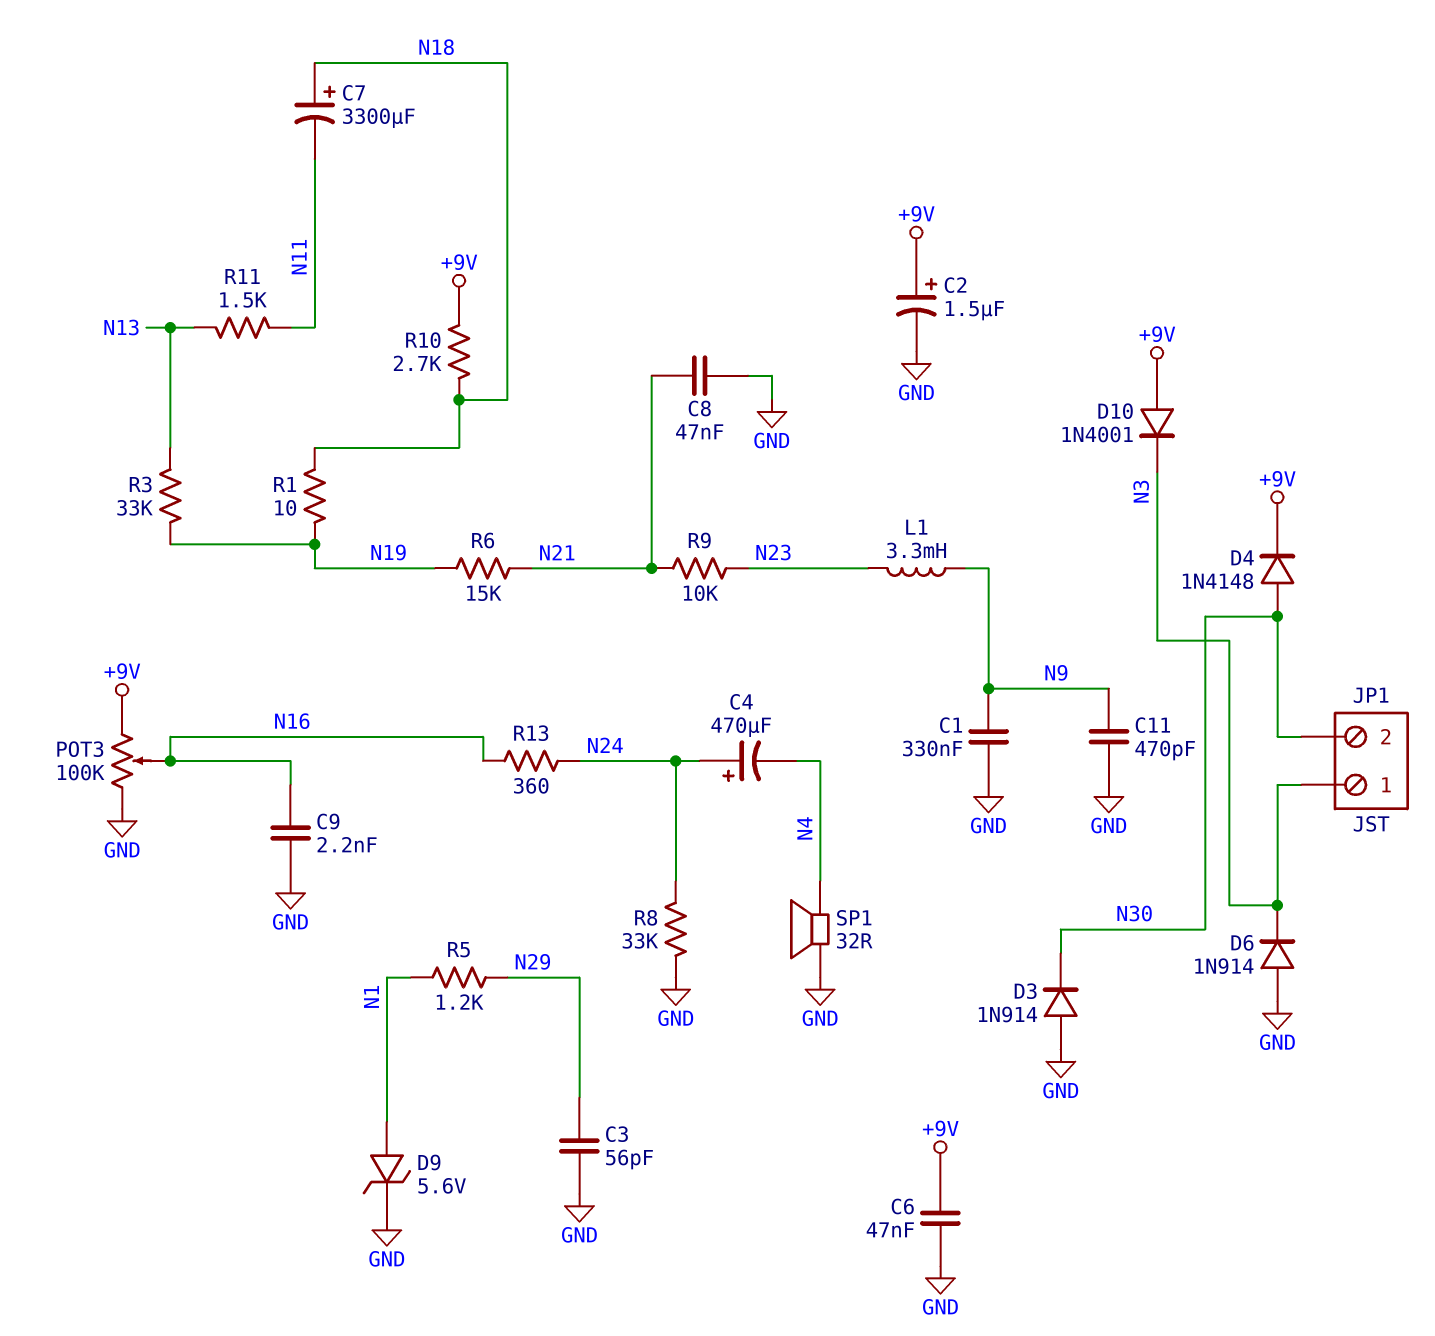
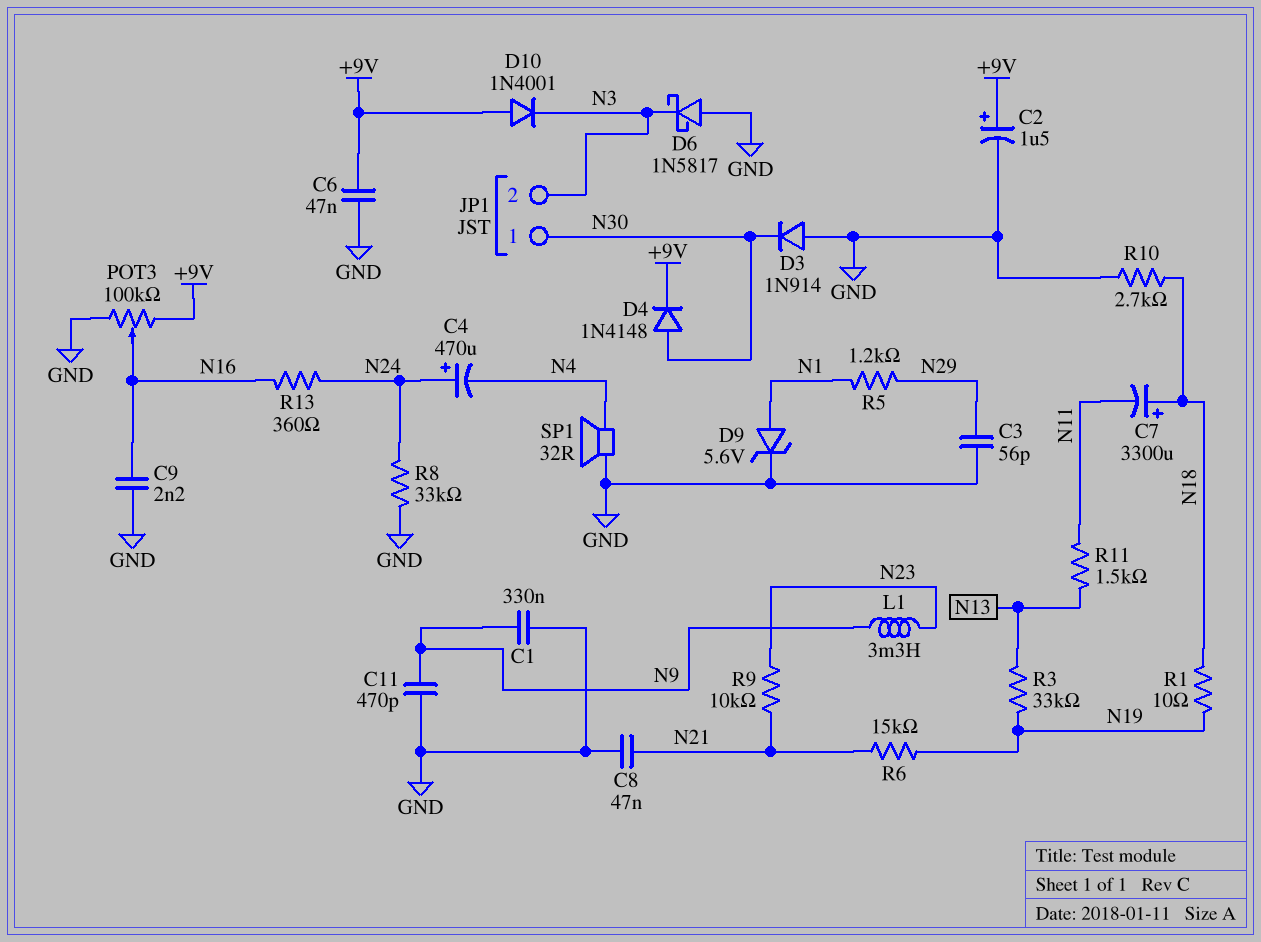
D6: diode 1N914 (A GND, K N3) -> schottky 1N5817 (A GND, K N3)
JP1 pin 1: N3 -> N30
JP1 pin 2: N30 -> N3
R10: 2.7k (+9V, N18) -> 2.7k (GND, N18)

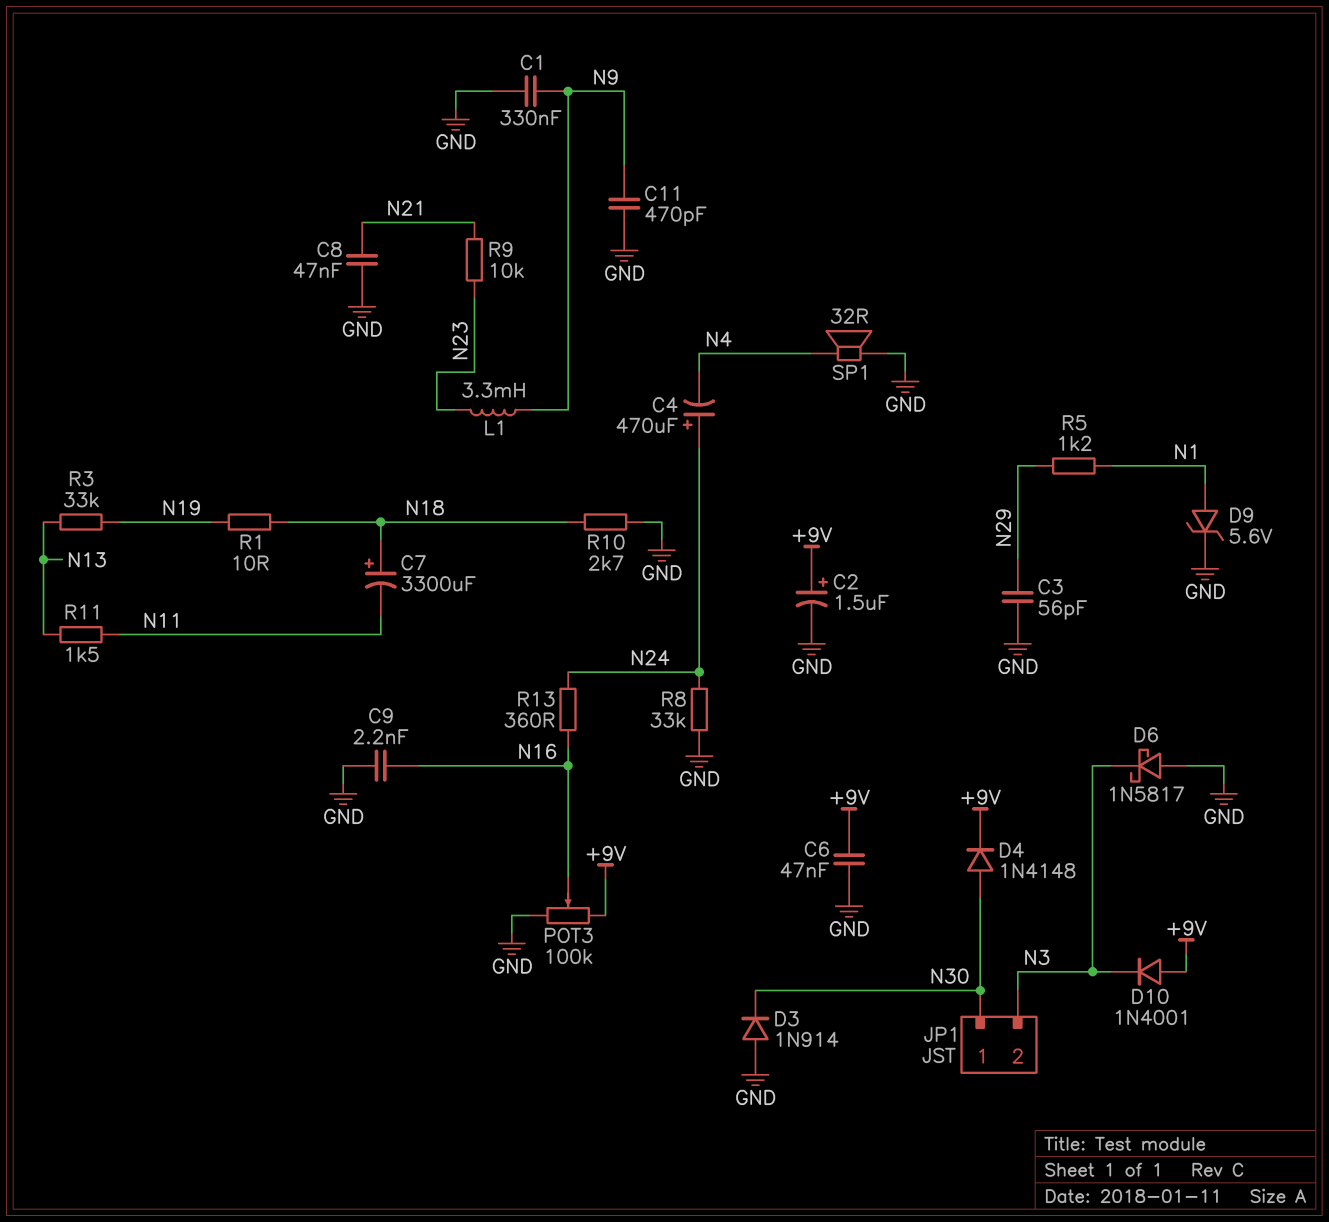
R6: 15k (N19, N21) -> none

